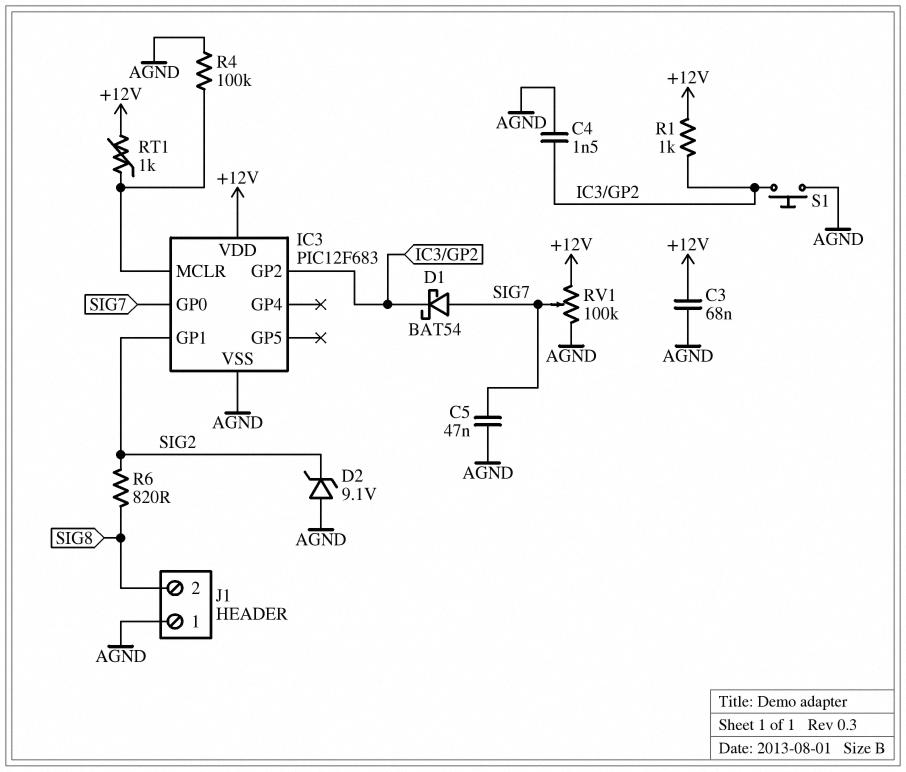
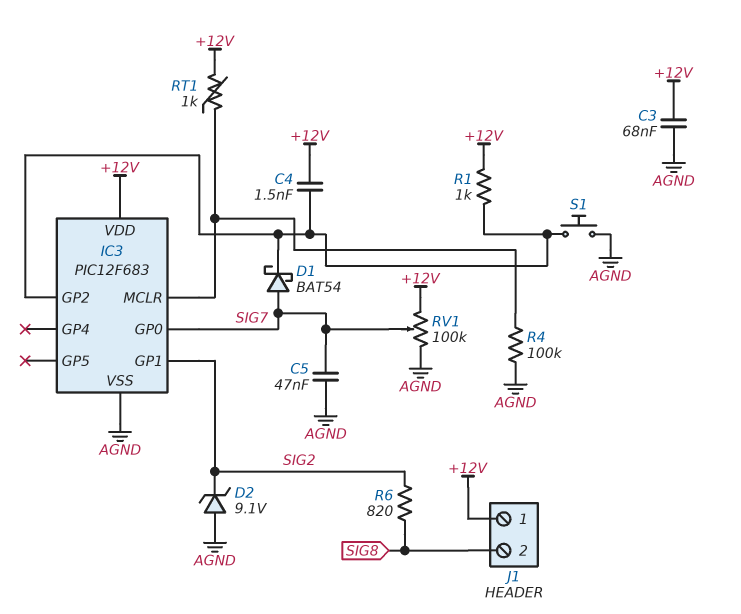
C4: 1.5nF (AGND, IC3/GP2) -> 1.5nF (+12V, IC3/GP2)
J1 pin 1: AGND -> +12V

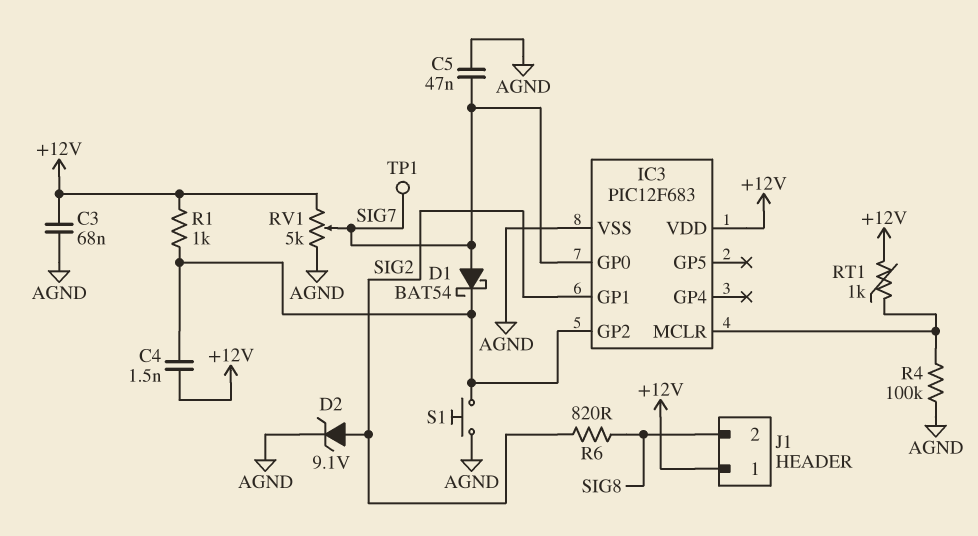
D2: zener 9.1V (A AGND, K SIG2) -> zener 9.1V (A SIG2, K AGND)
RV1: 100k (+12V, AGND, wiper SIG7) -> 5k (+12V, AGND, wiper SIG7)
TP1: none -> test point (SIG7)

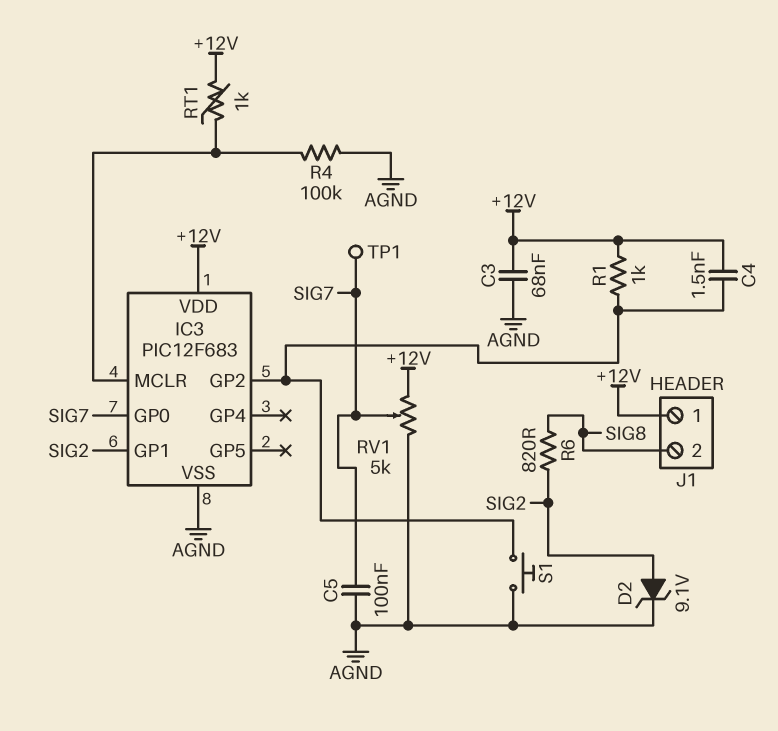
C5: 47nF (AGND, SIG7) -> 100nF (AGND, SIG7)
D1: schottky BAT54 (A SIG7, K IC3/GP2) -> none

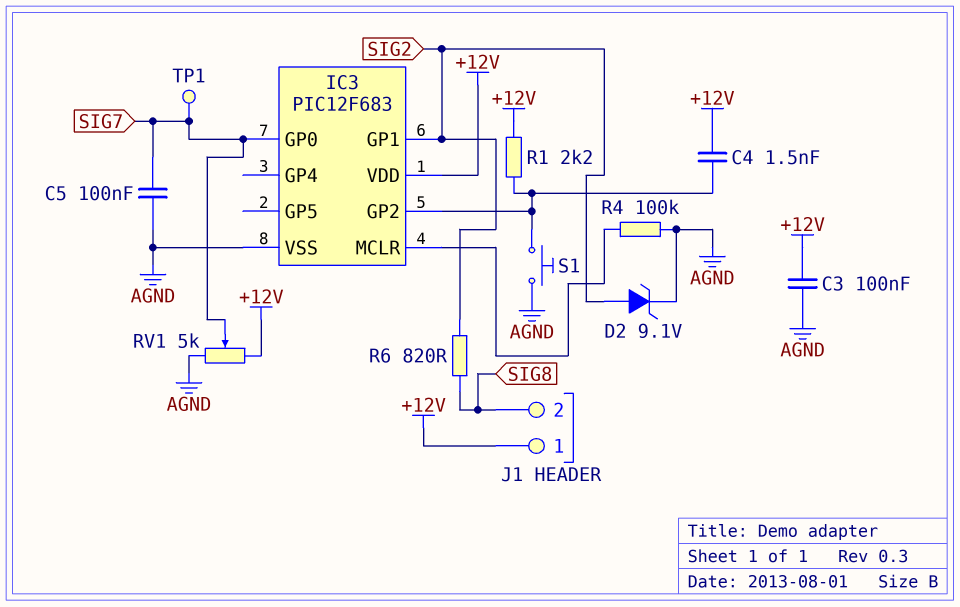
C3: 68nF (+12V, AGND) -> 100nF (+12V, AGND)
R1: 1k (+12V, IC3/GP2) -> 2.2k (+12V, IC3/GP2)
RT1: 1k (+12V, IC3/MCLR) -> none

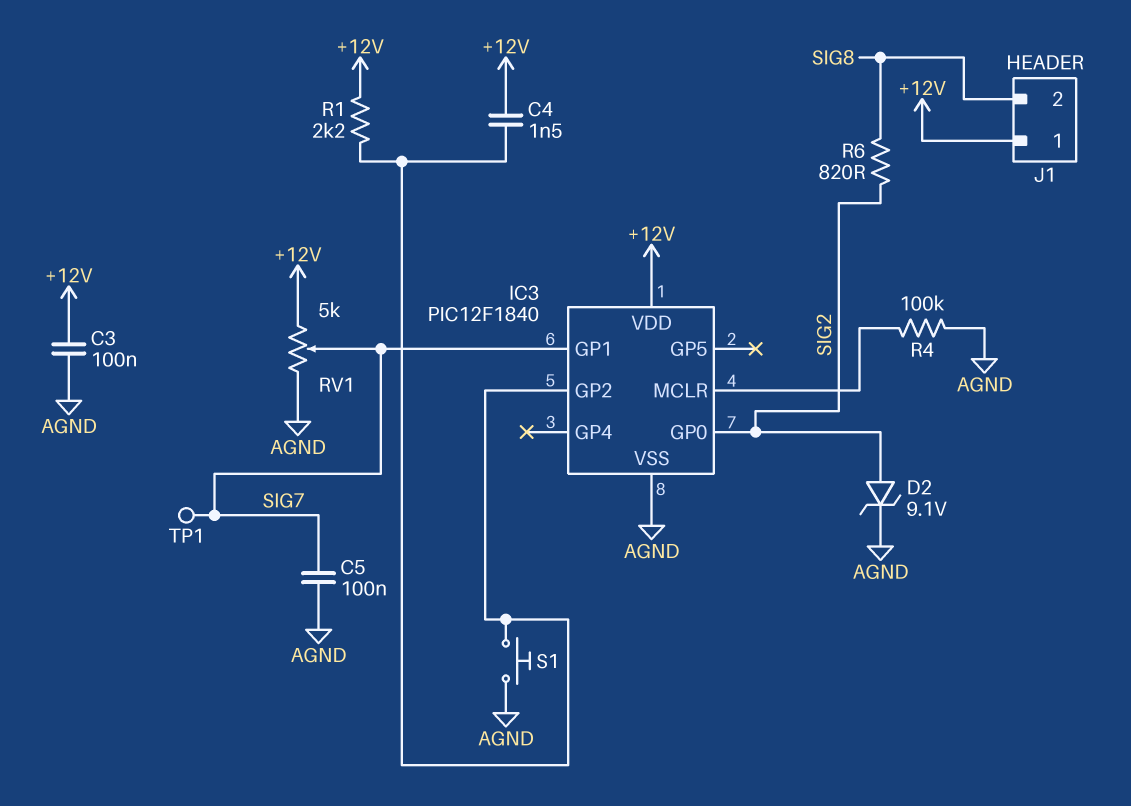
IC3: PIC12F683 -> PIC12F1840
IC3 pin GP0: SIG7 -> SIG2
IC3 pin GP1: SIG2 -> SIG7

